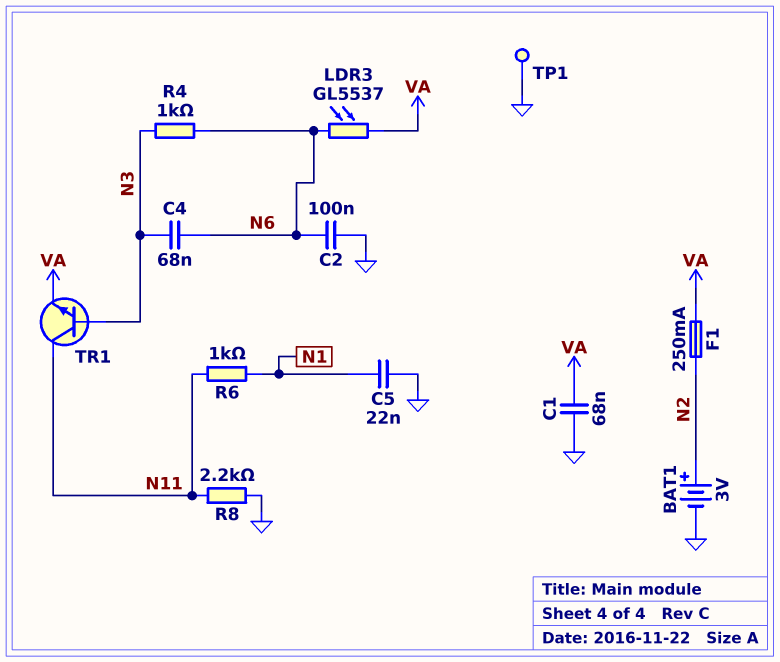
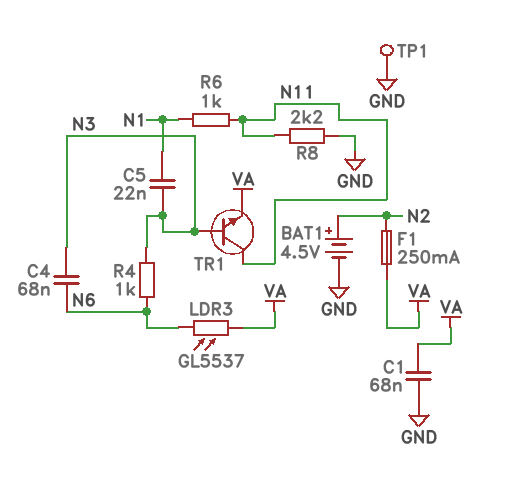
BAT1: 3V (plus N2, minus GND) -> 4.5V (plus N2, minus GND)
C2: 100nF (GND, N6) -> none
C5: 22nF (GND, N1) -> 22nF (N1, N3)

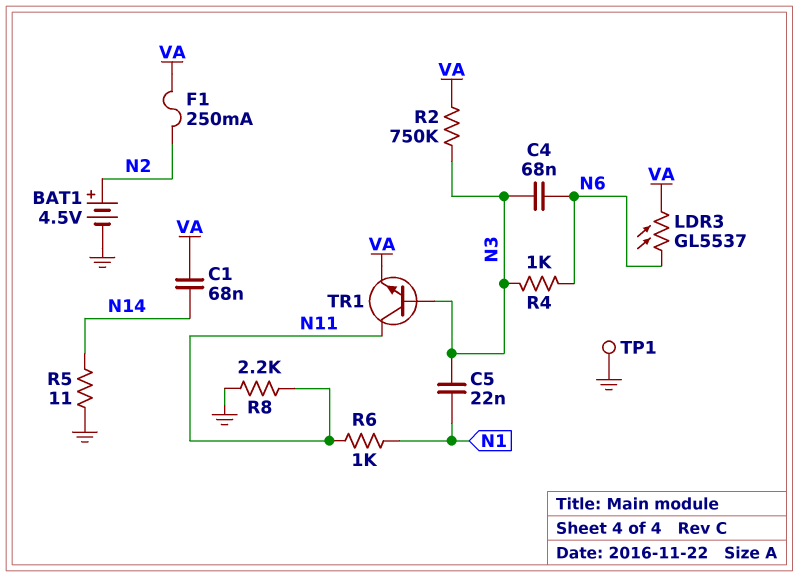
C1: 68nF (GND, VA) -> 68nF (N14, VA)
R2: none -> 750k (N3, VA)
R5: none -> 11 (GND, N14)

